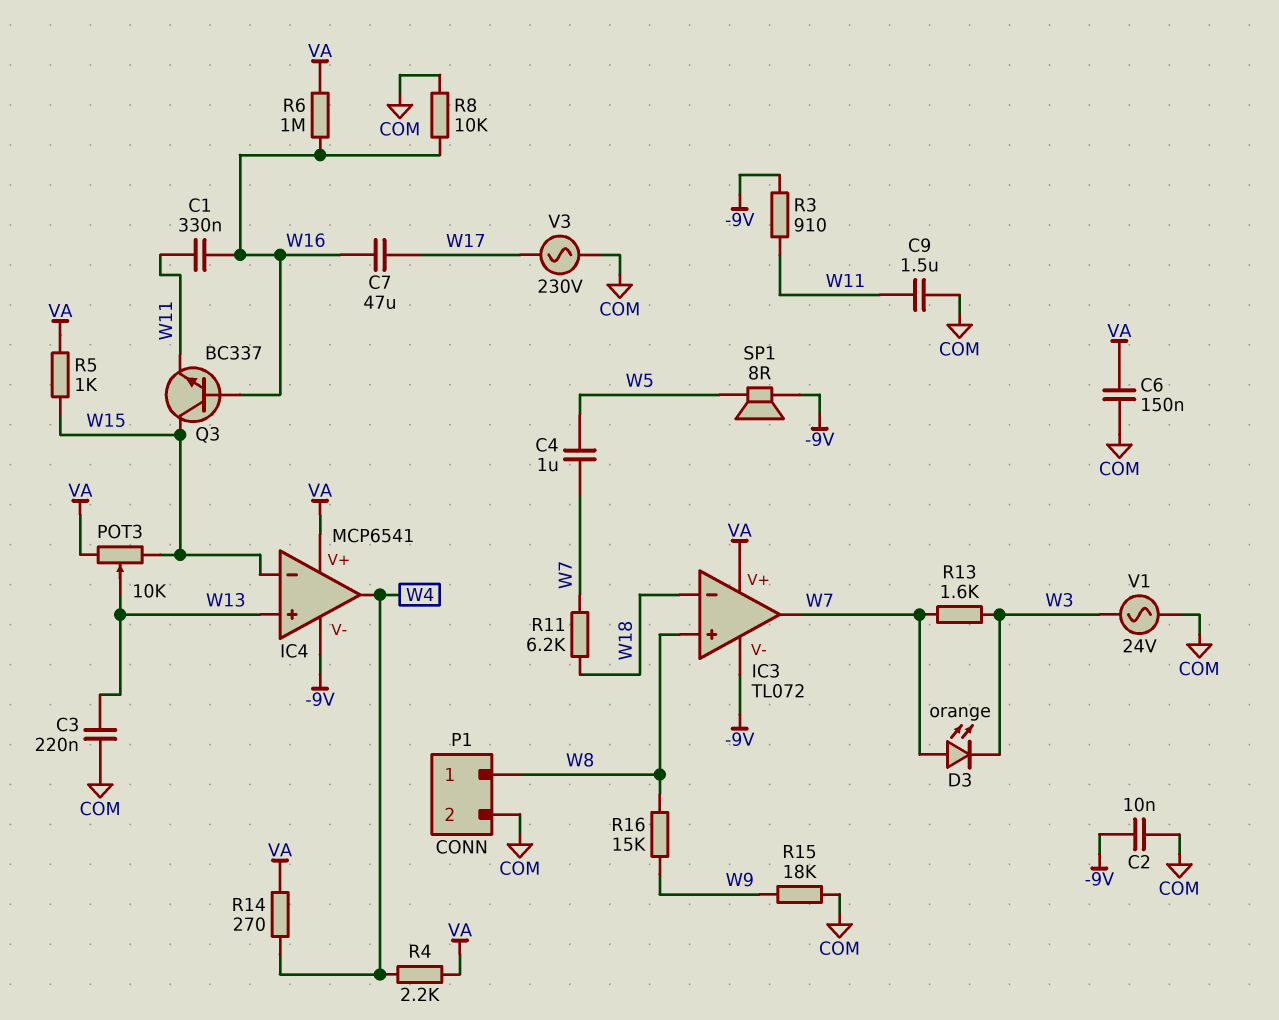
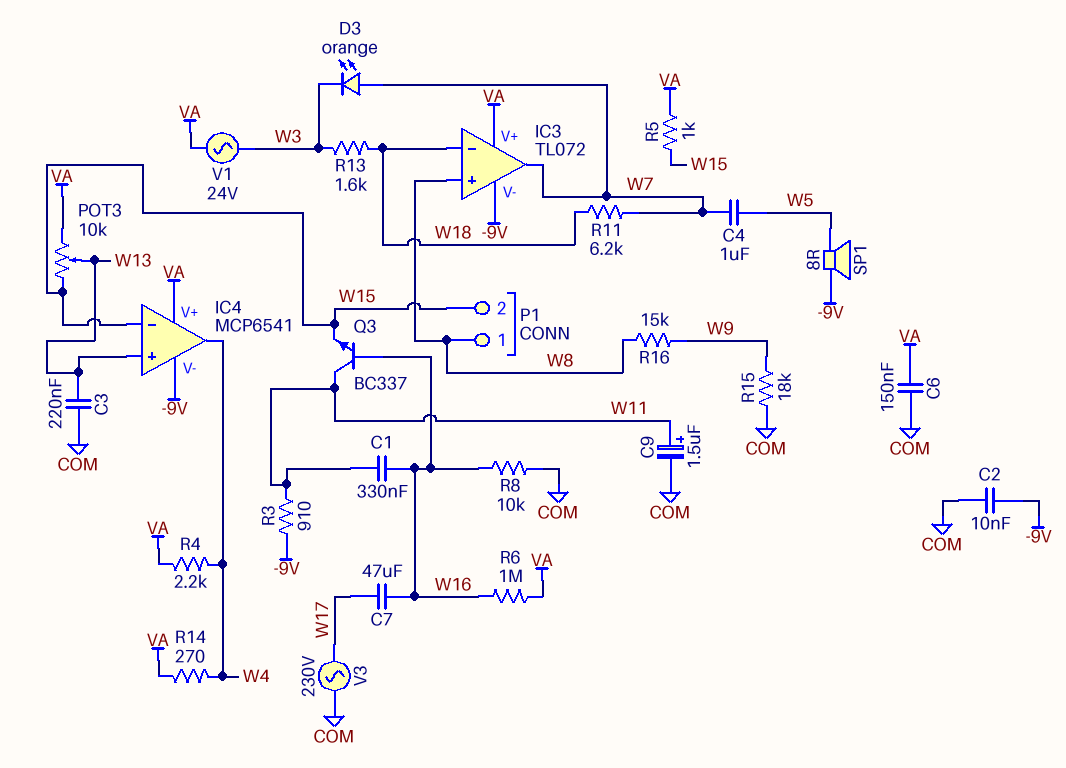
C9: 1.5uF (COM, W11) -> 1.5uF (plus W11, minus COM)
P1 pin 2: COM -> W15
Q3: NPN BC337 (B W16, C W15, E W11) -> NPN BC337 (B W16, C W11, E W15)
R13: 1.6k (W3, W7) -> 1.6k (W3, W18)
V1: AC 24V (COM, W3) -> AC 24V (VA, W3)

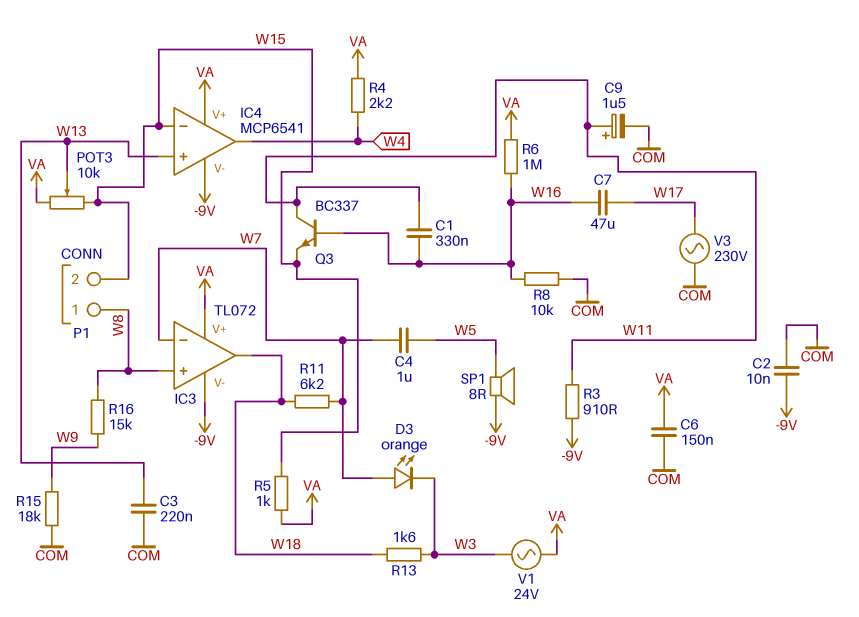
IC3 pin in-: W18 -> W7
IC3 pin out: W7 -> W18
R14: 270 (VA, W4) -> none

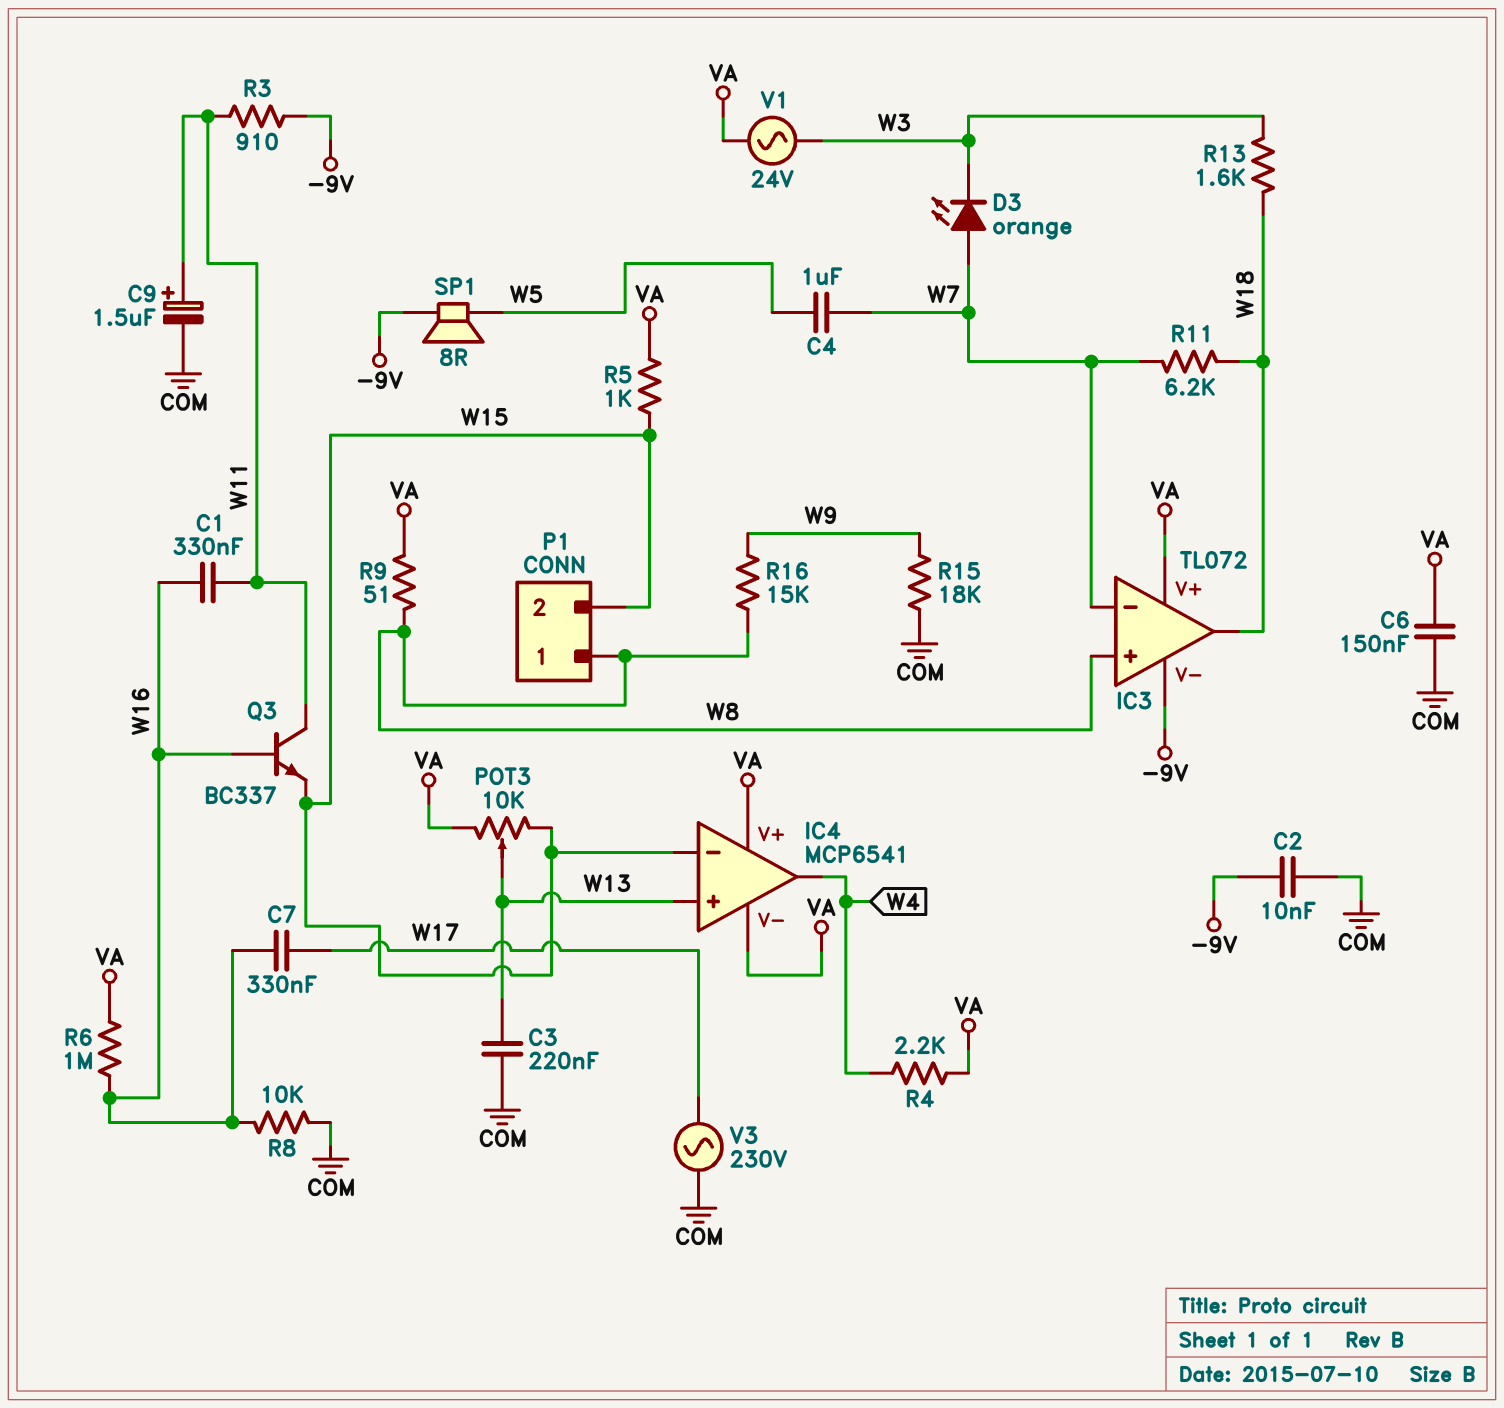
C7: 47uF (W16, W17) -> 330nF (W16, W17)
IC4 pin V-: -9V -> VA
R9: none -> 51 (VA, W8)

